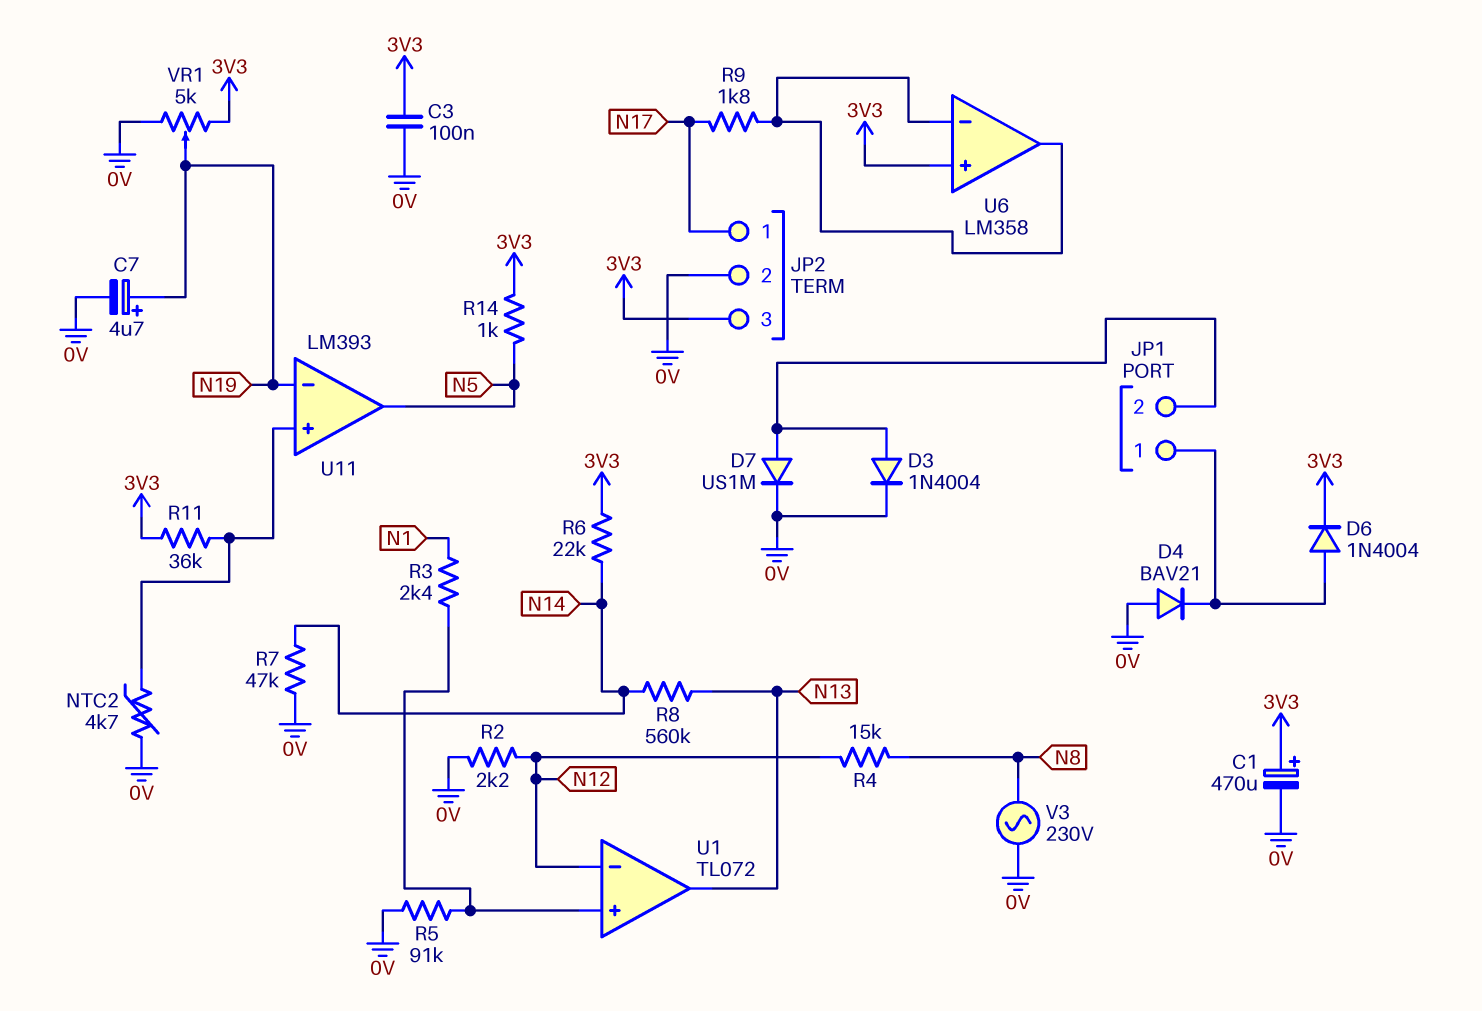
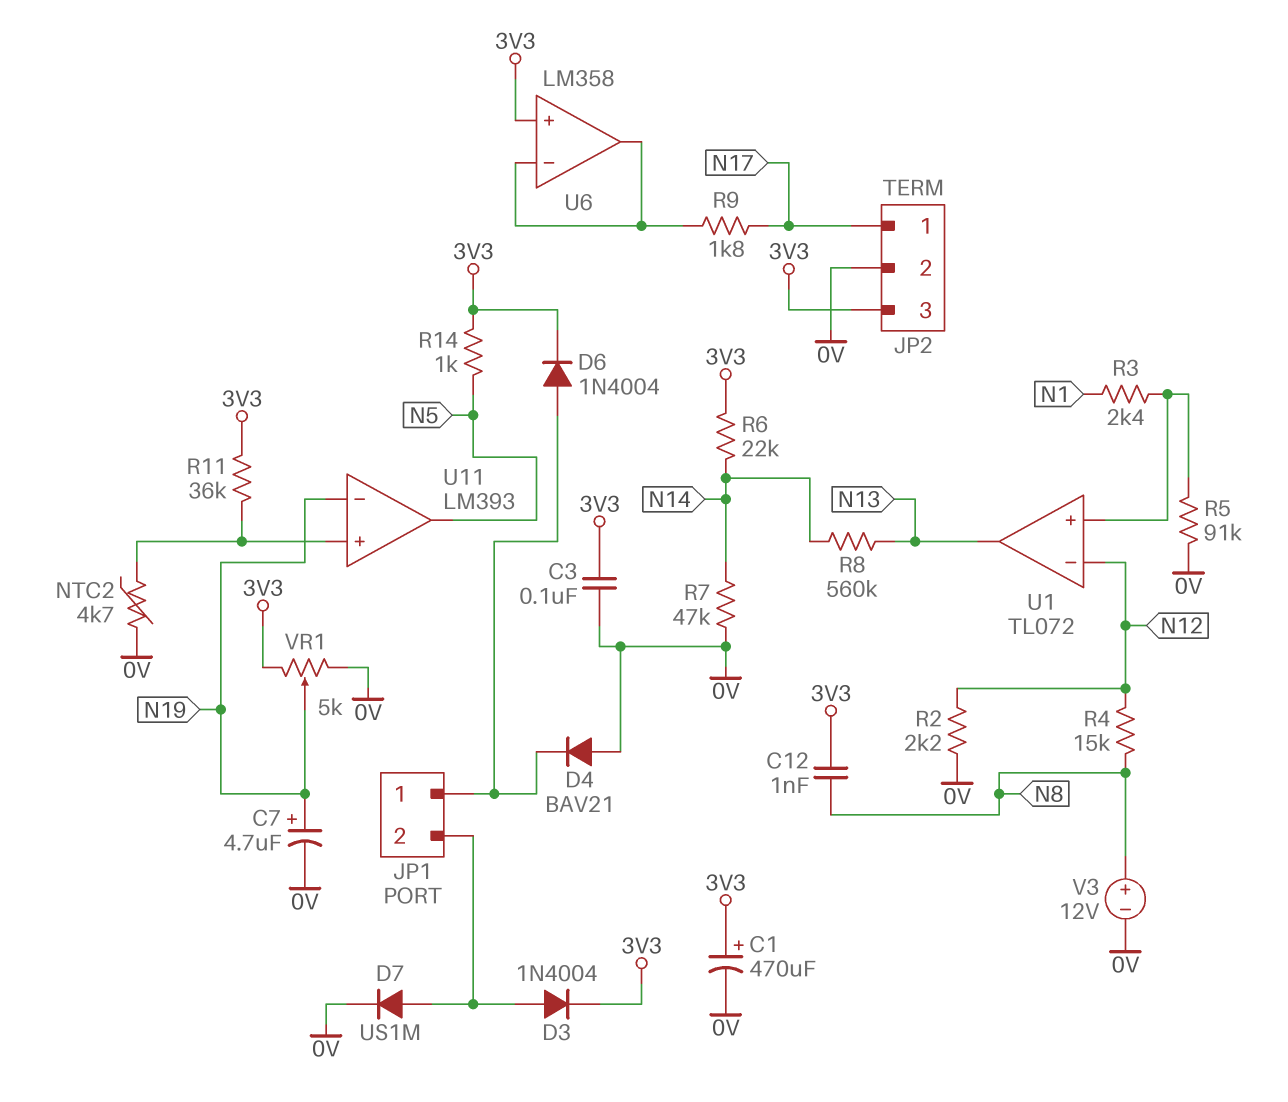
C12: none -> 1nF (3V3, N8)
D3: diode 1N4004 (A JP1/2, K 0V) -> diode 1N4004 (A JP1/2, K 3V3)
V3: AC 230V (0V, N8) -> 12V (plus N8, minus 0V)

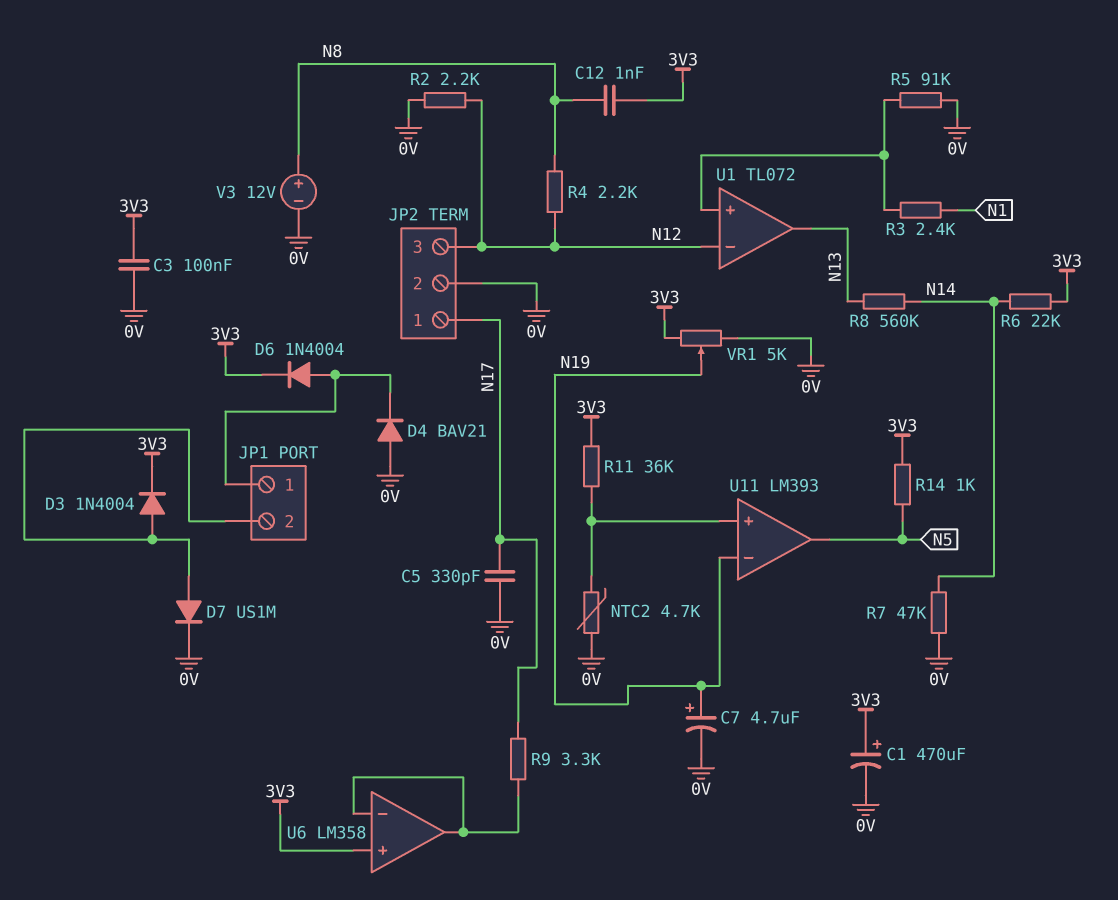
C5: none -> 330pF (0V, N17)
JP2 pin 3: 3V3 -> N12
R4: 15k (N8, N12) -> 2.2k (N8, N12)
R9: 1.8k (N17, U6/in-) -> 3.3k (N17, U6/in-)

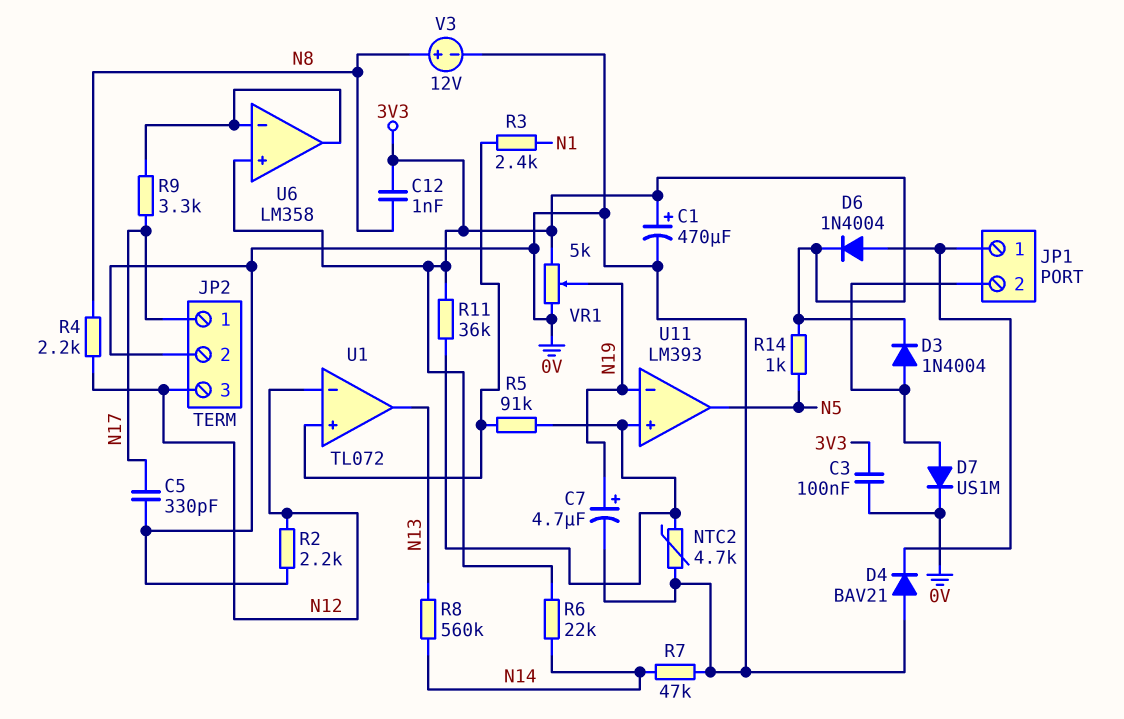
R5: 91k (0V, U1/in+) -> 91k (U1/in+, U11/in+)

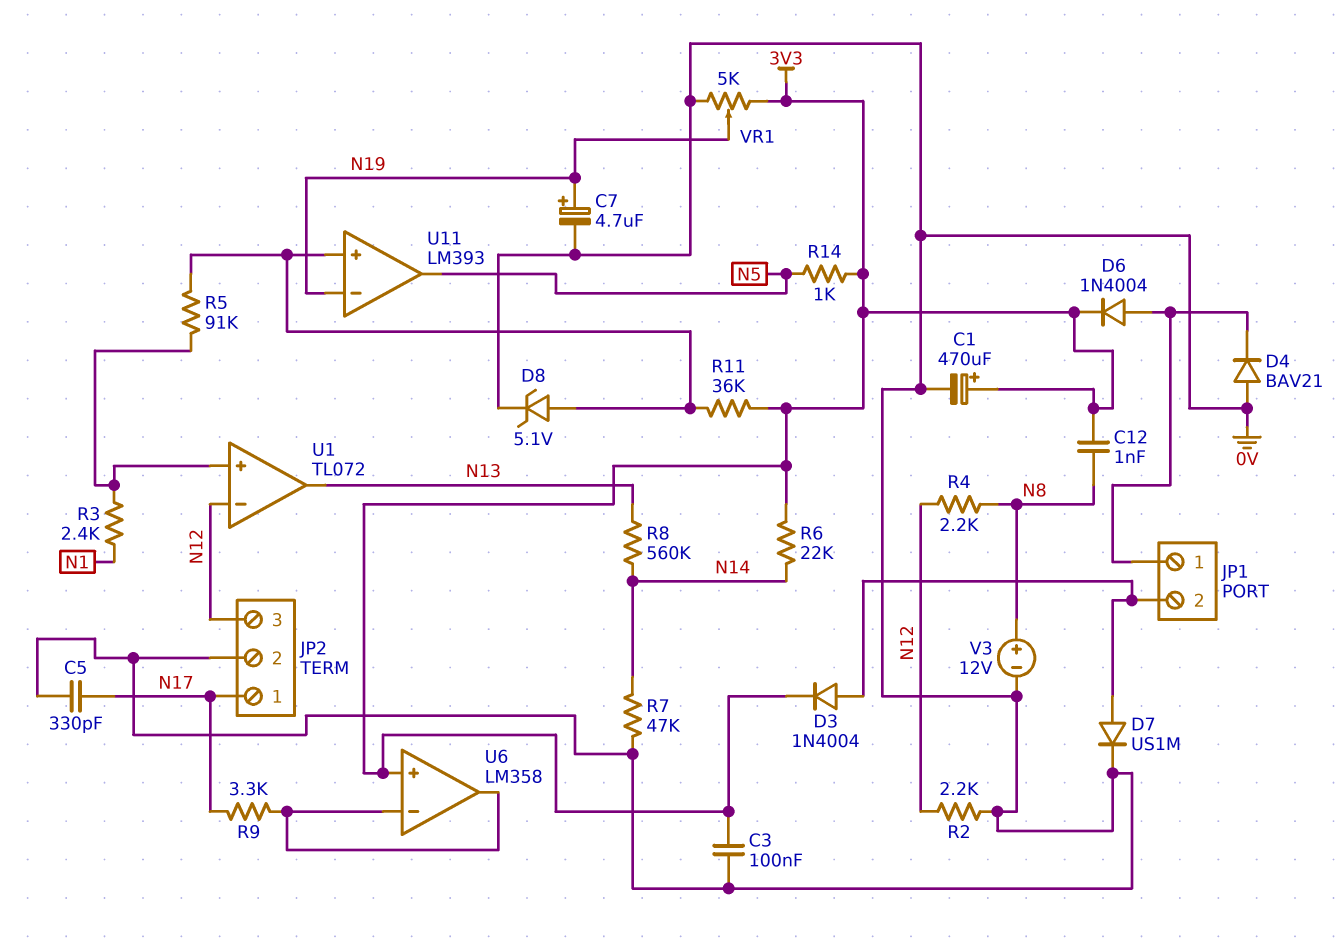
D8: none -> zener 5.1V (A U11/in+, K 0V)
NTC2: 4.7k (0V, U11/in+) -> none

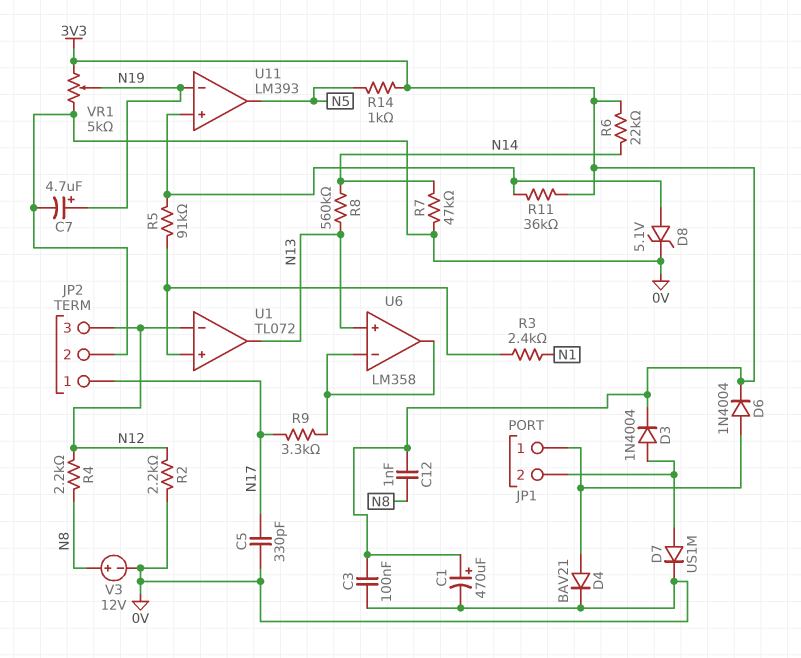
D4: diode BAV21 (A 0V, K JP1/1) -> diode BAV21 (A JP1/1, K 0V)
U6 pin in+: 3V3 -> N13

